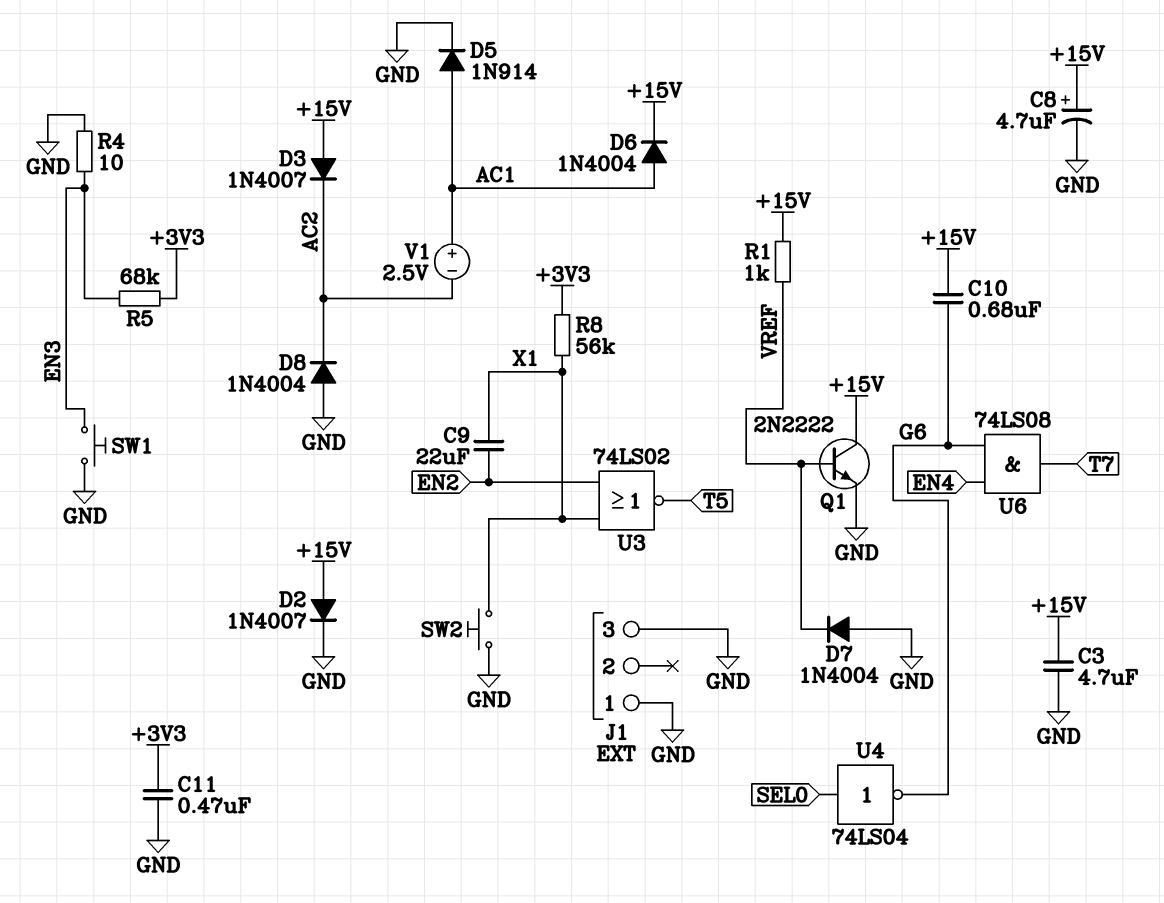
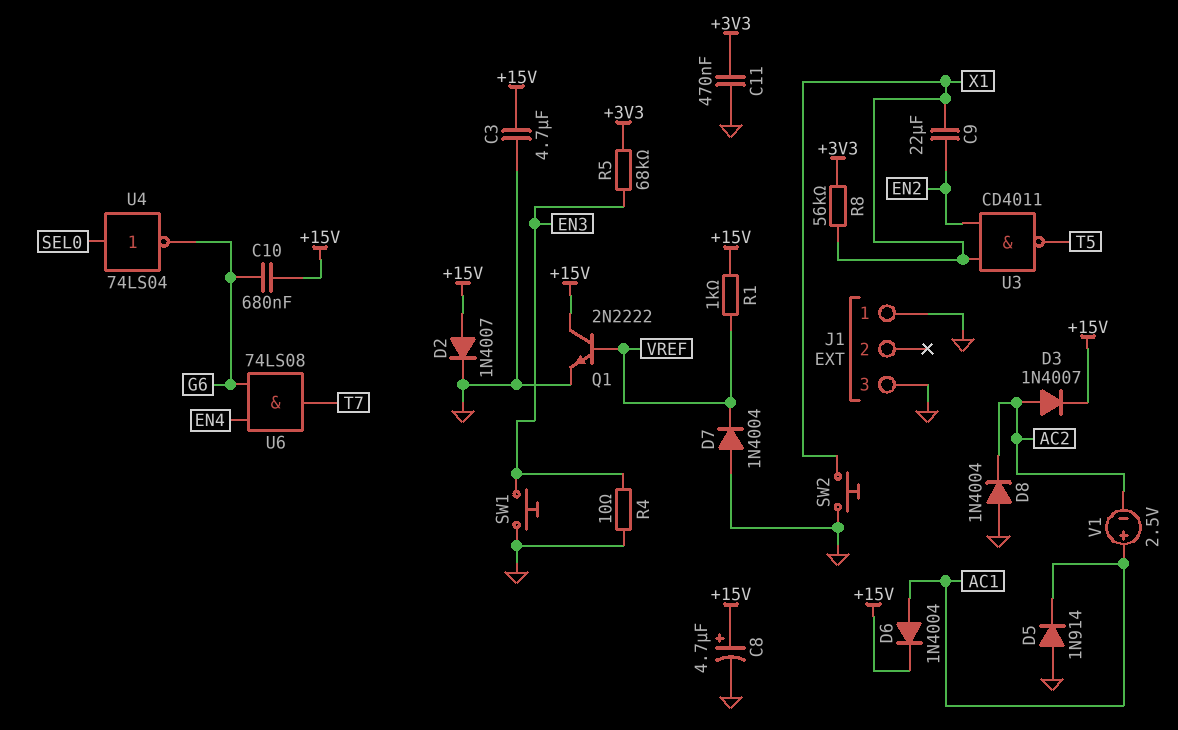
D3: diode 1N4007 (A +15V, K AC2) -> diode 1N4007 (A AC2, K +15V)
D5: diode 1N914 (A AC1, K GND) -> diode 1N914 (A GND, K AC1)
U3: NOR 74LS02 (in EN2, in X1, out T5) -> NAND CD4011 (in EN2, in X1, out T5)

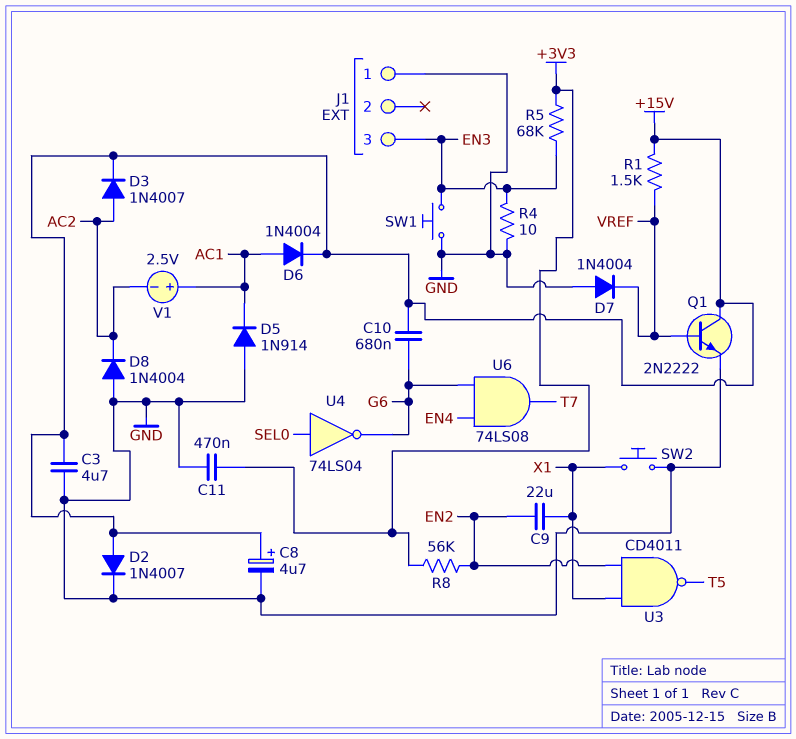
J1 pin 3: GND -> EN3
R1: 1k (+15V, VREF) -> 1.5k (+15V, VREF)
R8: 56k (+3V3, X1) -> 56k (+3V3, EN2)

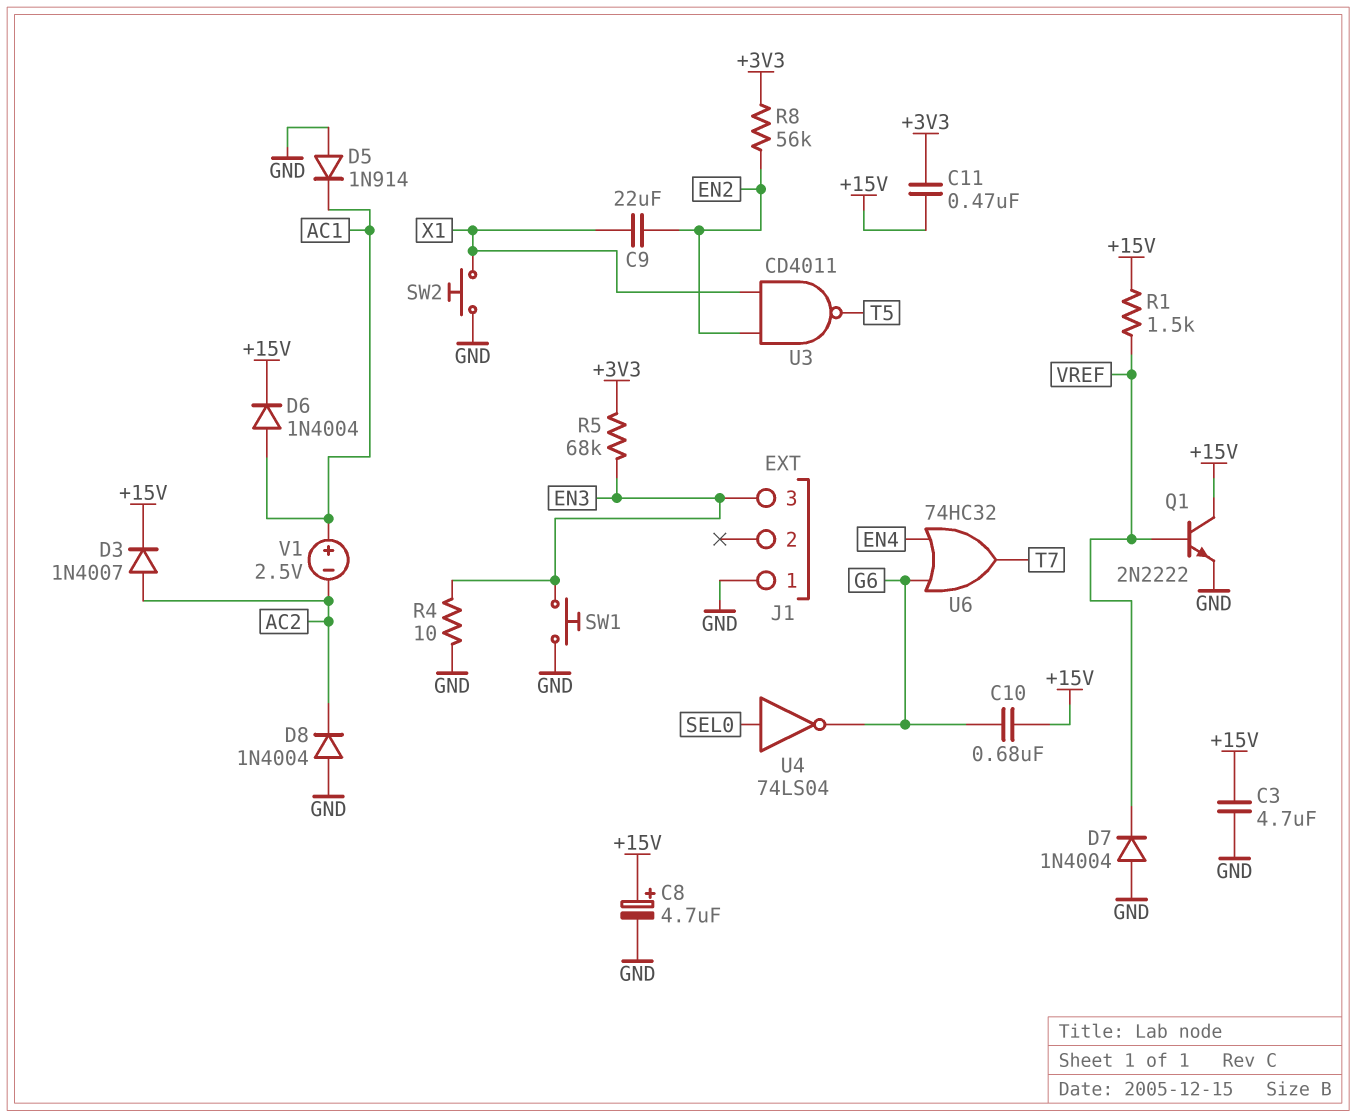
C11: 470nF (+3V3, GND) -> 470nF (+3V3, +15V)
D2: diode 1N4007 (A +15V, K GND) -> none
U6: AND 74LS08 (in EN4, in G6, out T7) -> OR 74HC32 (in EN4, in G6, out T7)

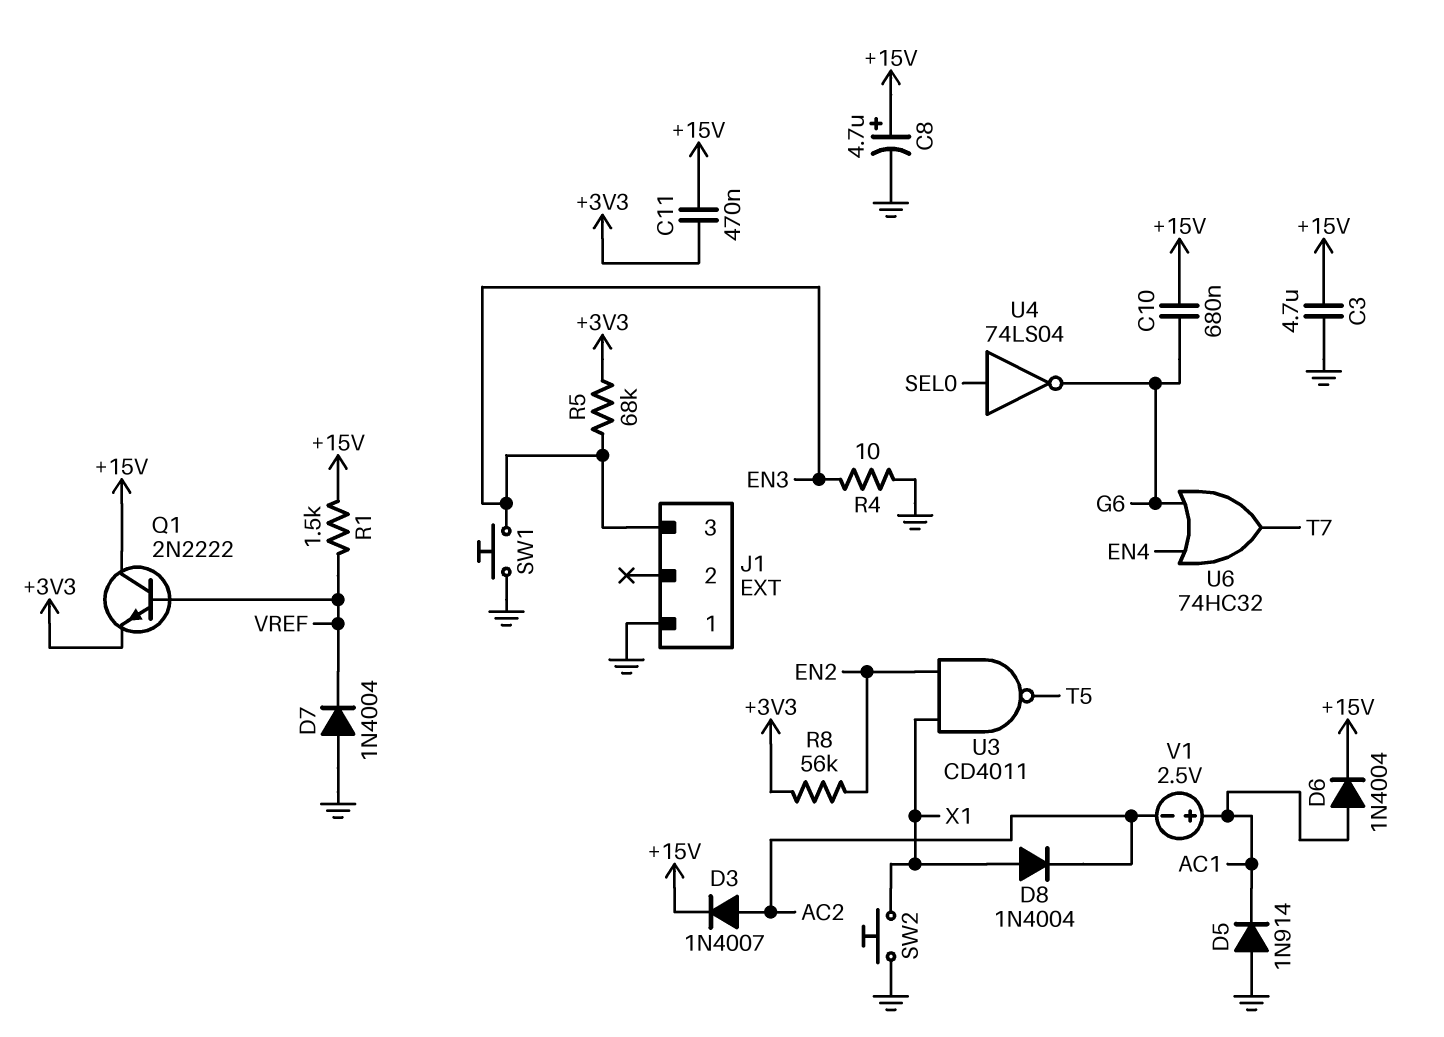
C9: 22uF (EN2, X1) -> none
D8: diode 1N4004 (A GND, K AC2) -> diode 1N4004 (A X1, K AC2)
Q1: NPN 2N2222 (B VREF, C +15V, E GND) -> NPN 2N2222 (B VREF, C +15V, E +3V3)

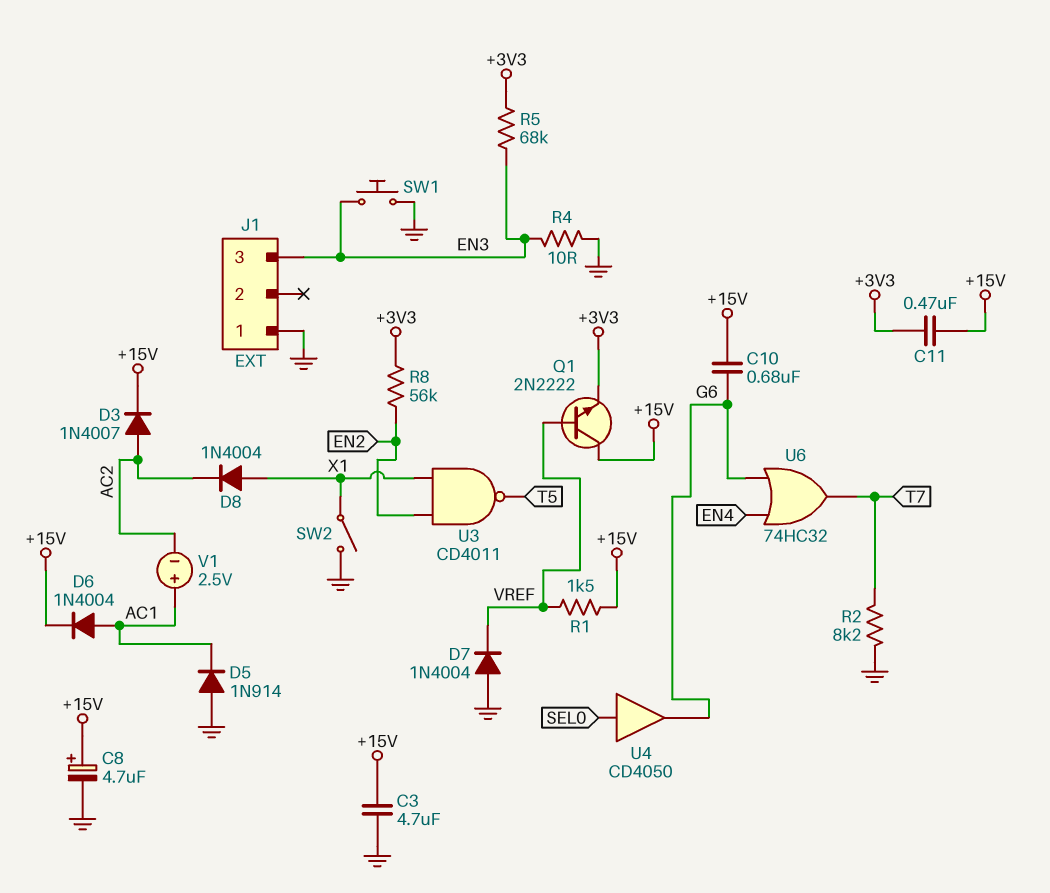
R2: none -> 8.2k (GND, T7)
SW2: button (GND, X1) -> switch (GND, X1)
U4: NOT 74LS04 (in SEL0, out G6) -> buffer CD4050 (in SEL0, out G6)

